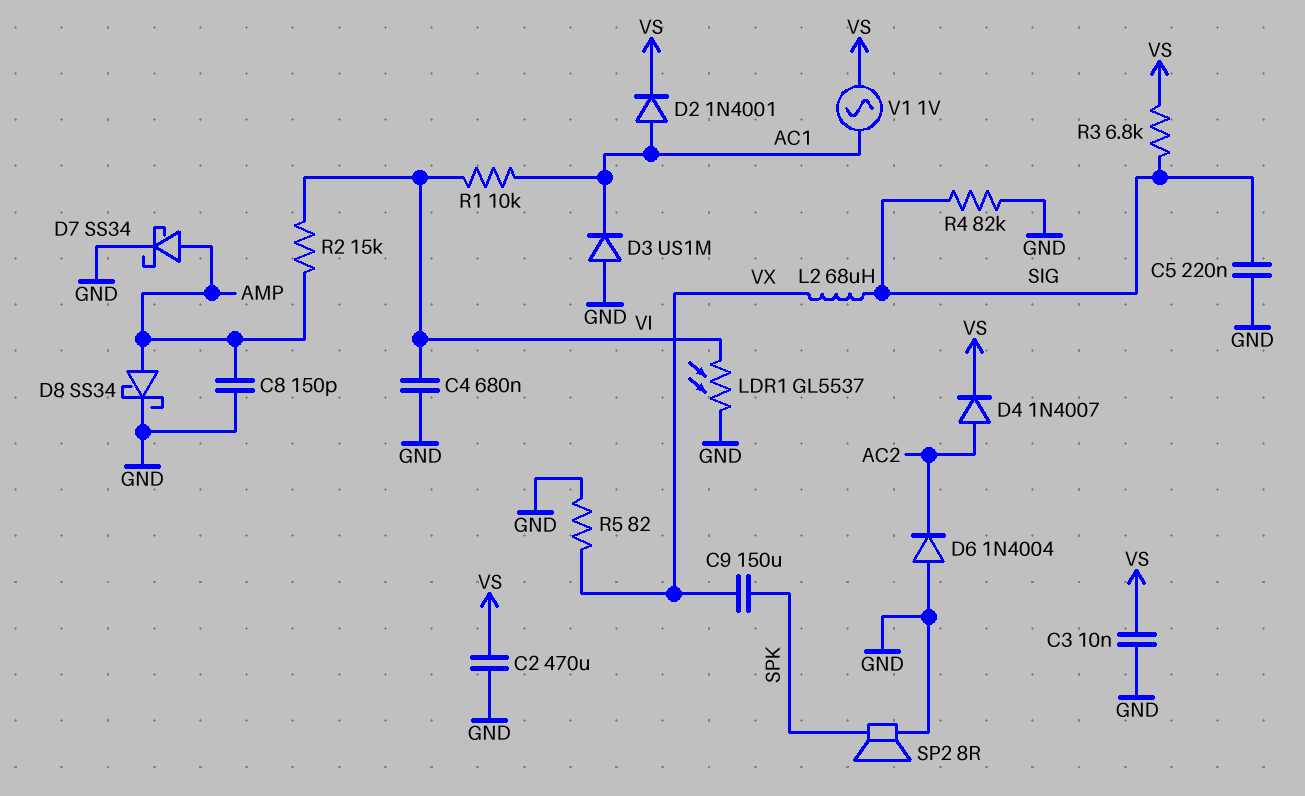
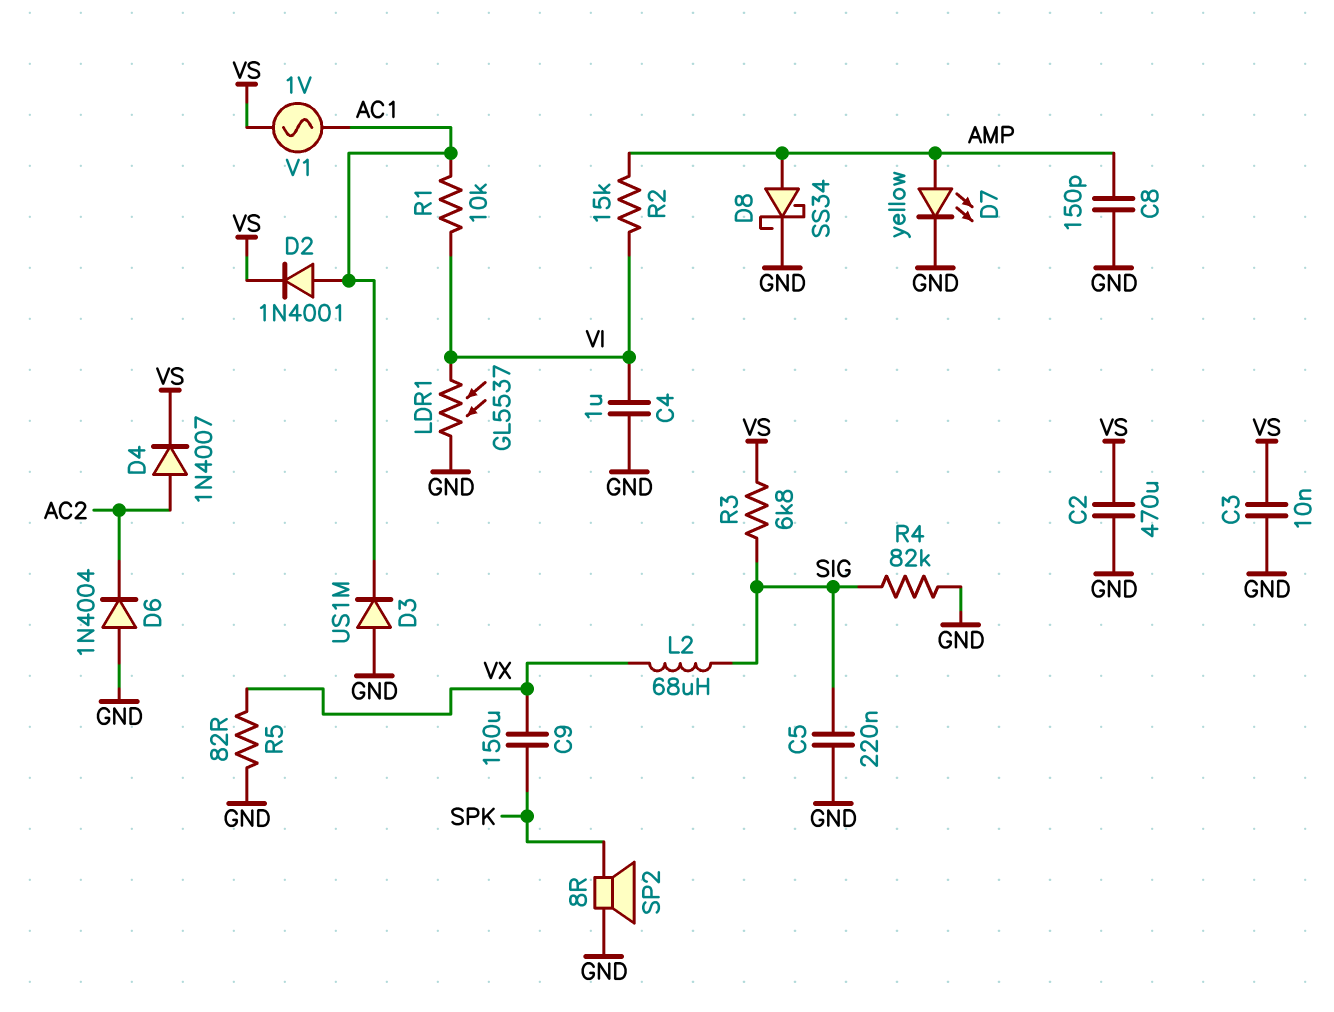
C4: 680nF (GND, VI) -> 1uF (GND, VI)
D7: schottky SS34 (A AMP, K GND) -> LED yellow (A AMP, K GND)

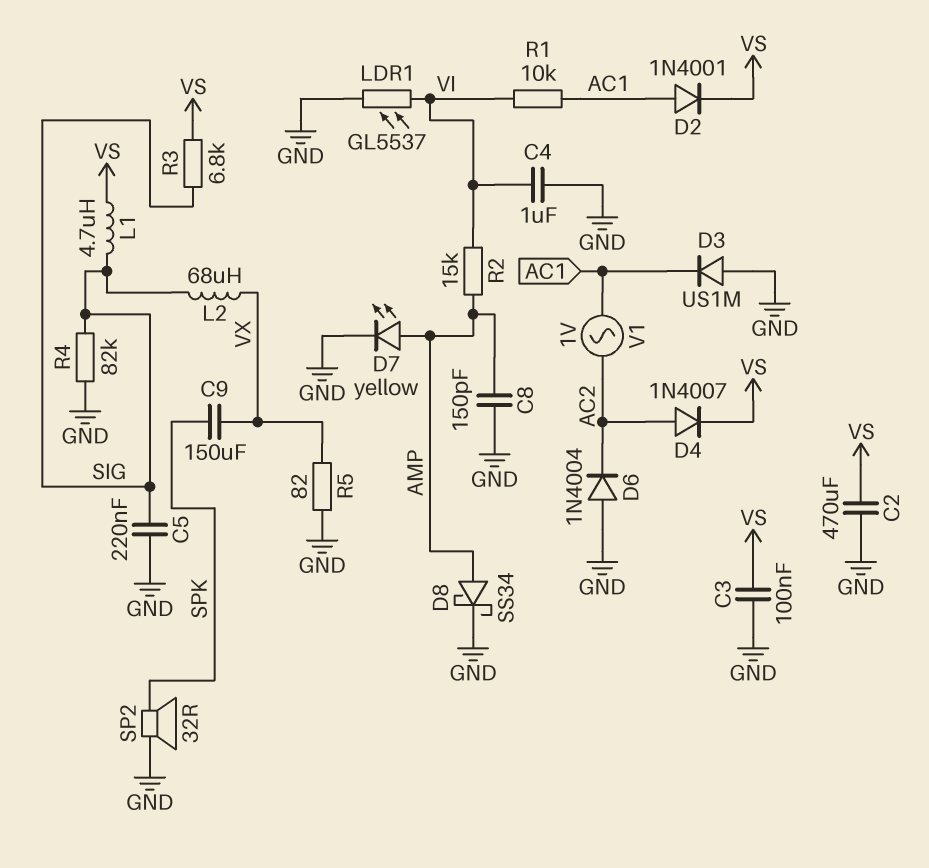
C3: 10nF (GND, VS) -> 100nF (GND, VS)
L1: none -> 4.7uH (SIG, VS)
SP2: speaker 8R (GND, SPK) -> speaker 32R (GND, SPK)
V1: AC 1V (AC1, VS) -> AC 1V (AC1, AC2)

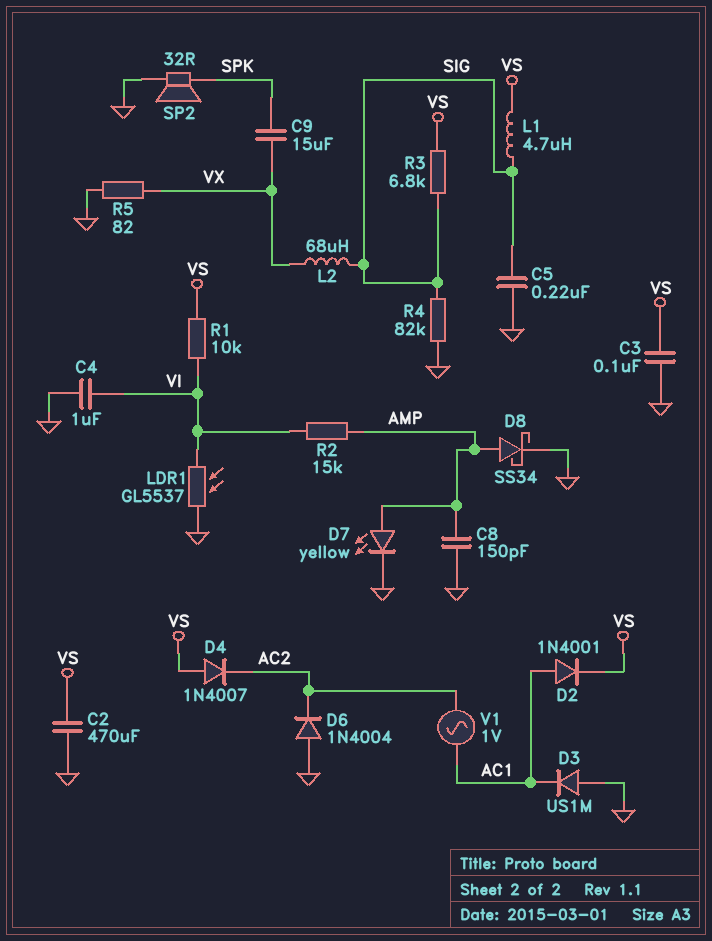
C9: 150uF (SPK, VX) -> 15uF (SPK, VX)
D4: diode 1N4007 (A AC2, K VS) -> diode 1N4007 (A VS, K AC2)
R1: 10k (AC1, VI) -> 10k (VI, VS)

